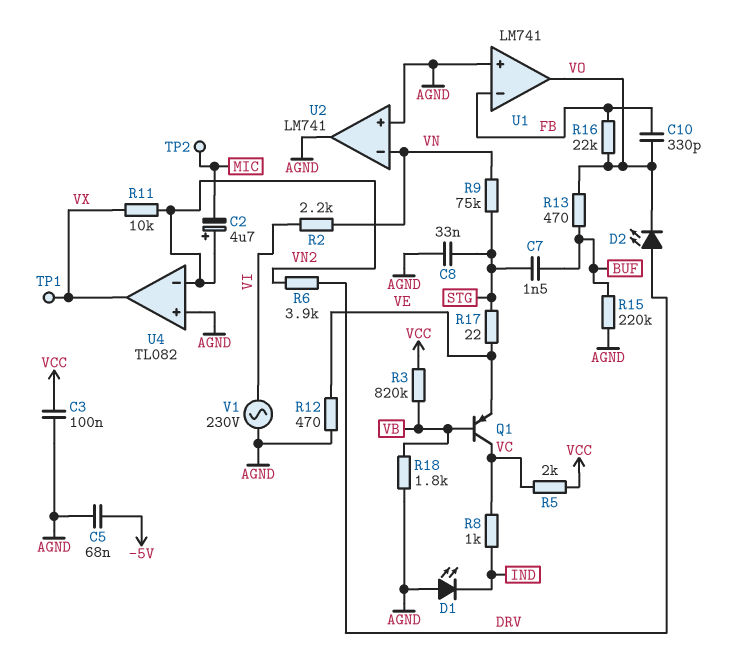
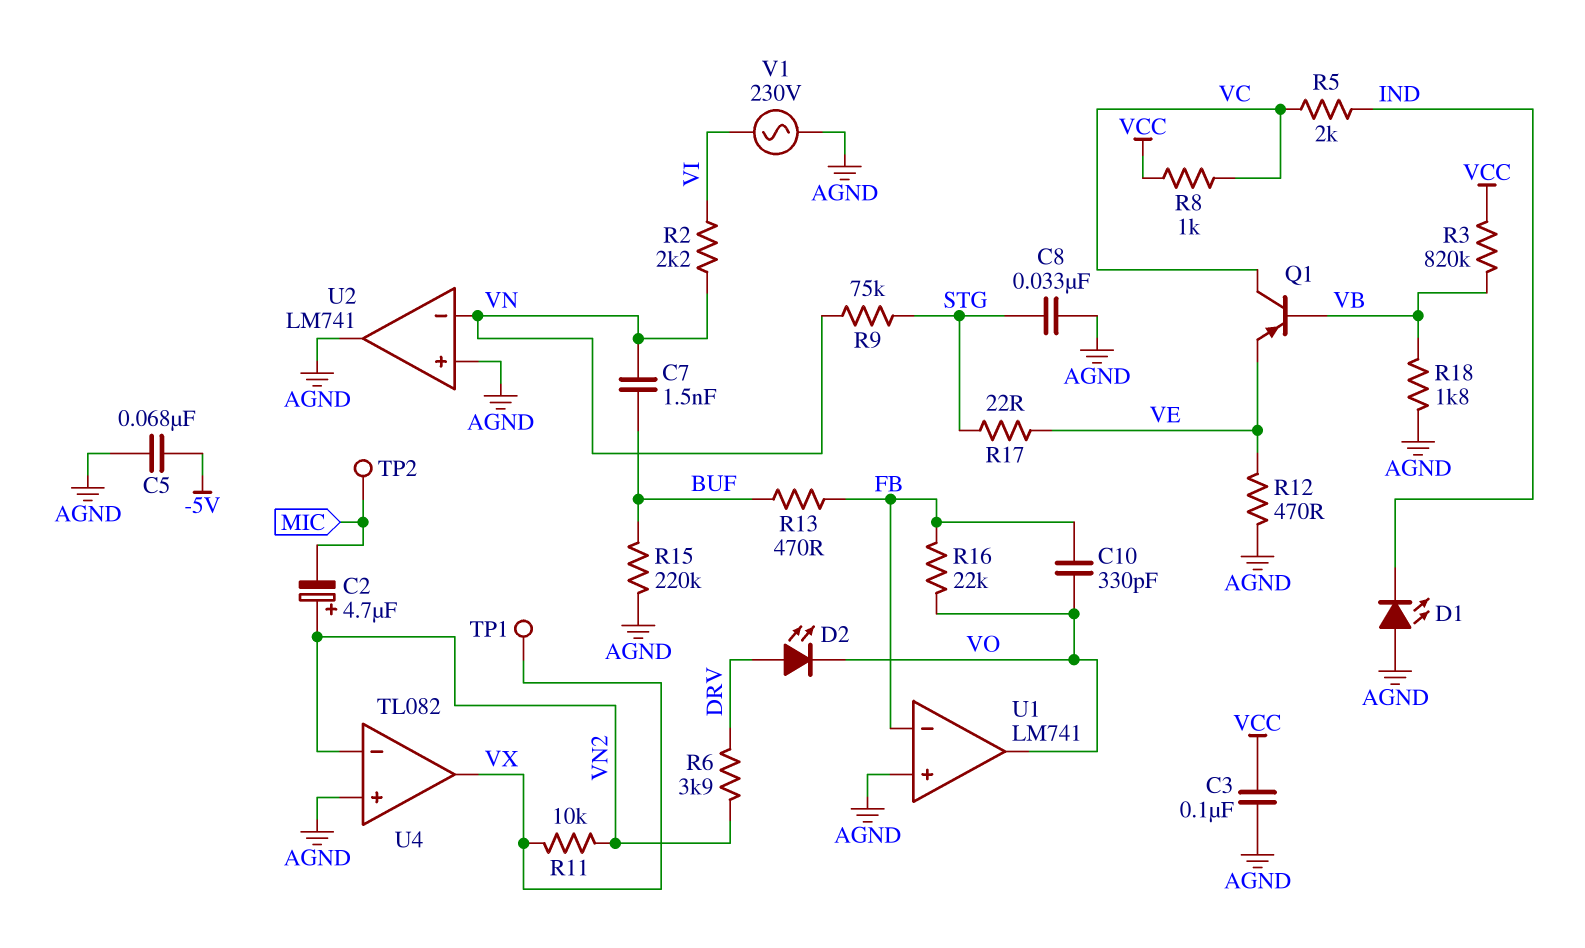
C7: 1.5nF (BUF, STG) -> 1.5nF (BUF, VN)
R5: 2k (VC, VCC) -> 2k (IND, VC)
R8: 1k (IND, VC) -> 1k (VC, VCC)
R13: 470 (BUF, VO) -> 470 (BUF, FB)

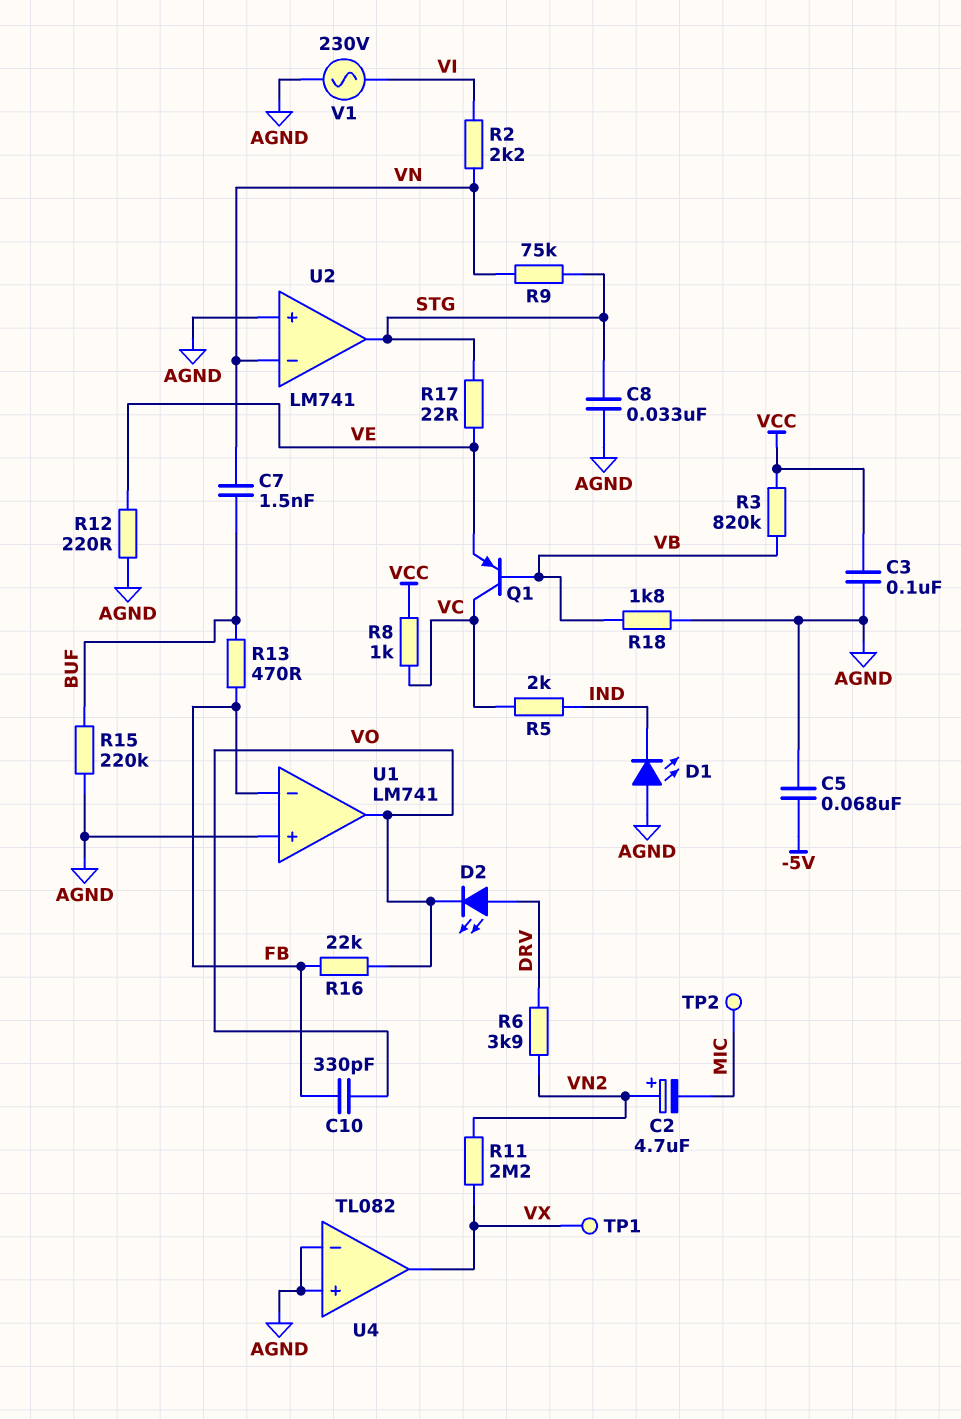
R11: 10k (VN2, VX) -> 2.2M (VN2, VX)
R12: 470 (AGND, VE) -> 220 (AGND, VE)
U2 pin out: AGND -> STG
U4 pin in-: VN2 -> AGND

